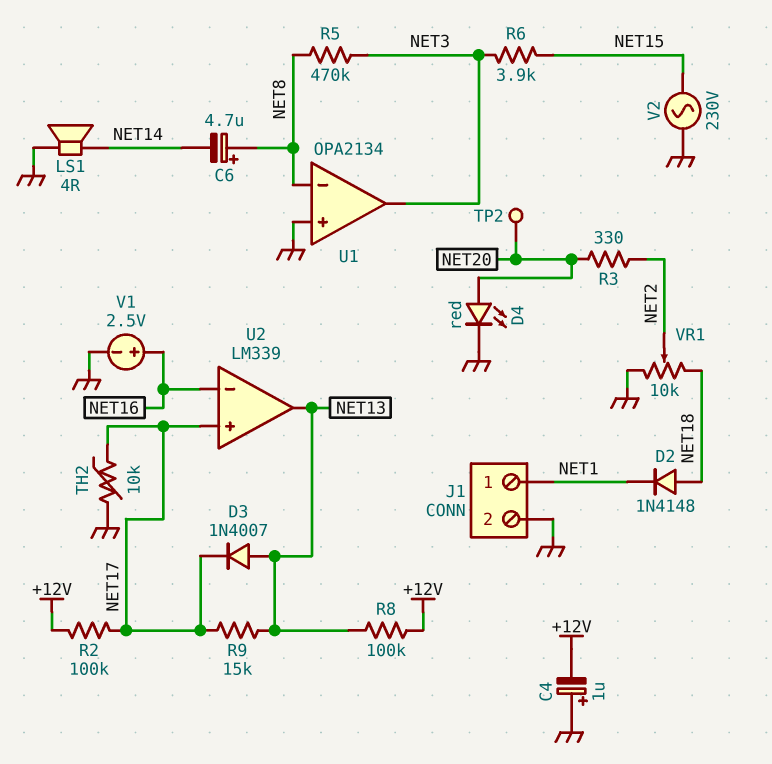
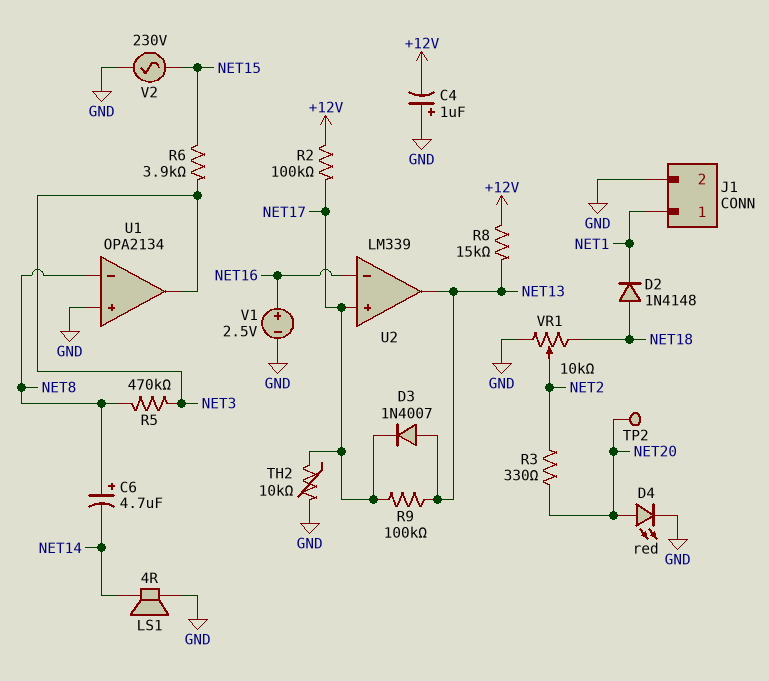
R8: 100k (+12V, NET13) -> 15k (+12V, NET13)
R9: 15k (NET13, NET17) -> 100k (NET13, NET17)

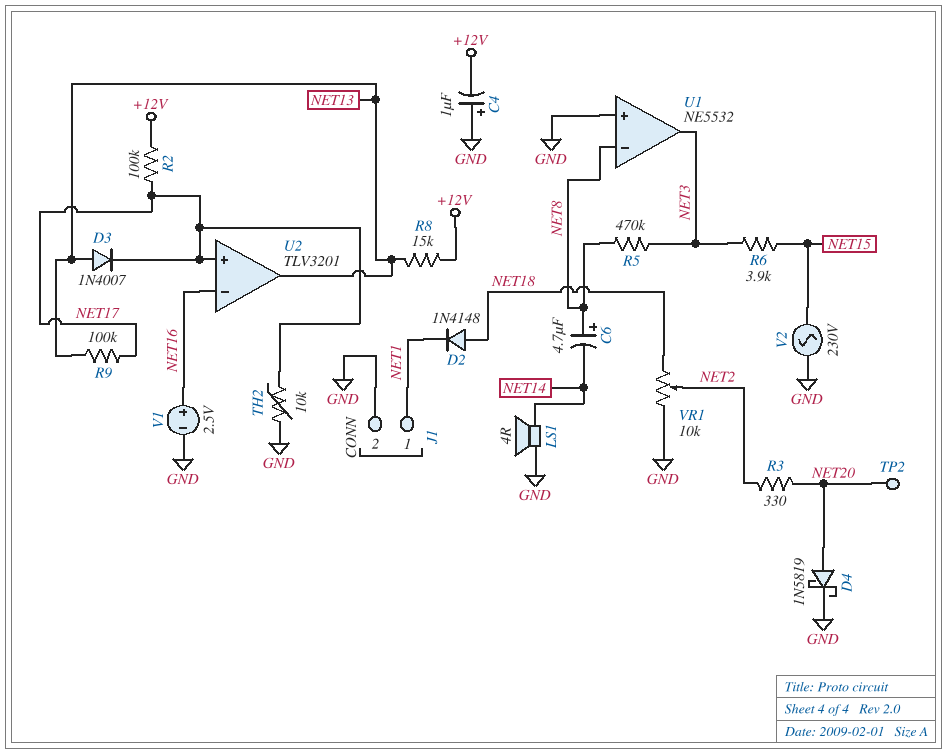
D4: LED red (A NET20, K GND) -> schottky 1N5819 (A NET20, K GND)
U1: OPA2134 -> NE5532
U2: LM339 -> TLV3201

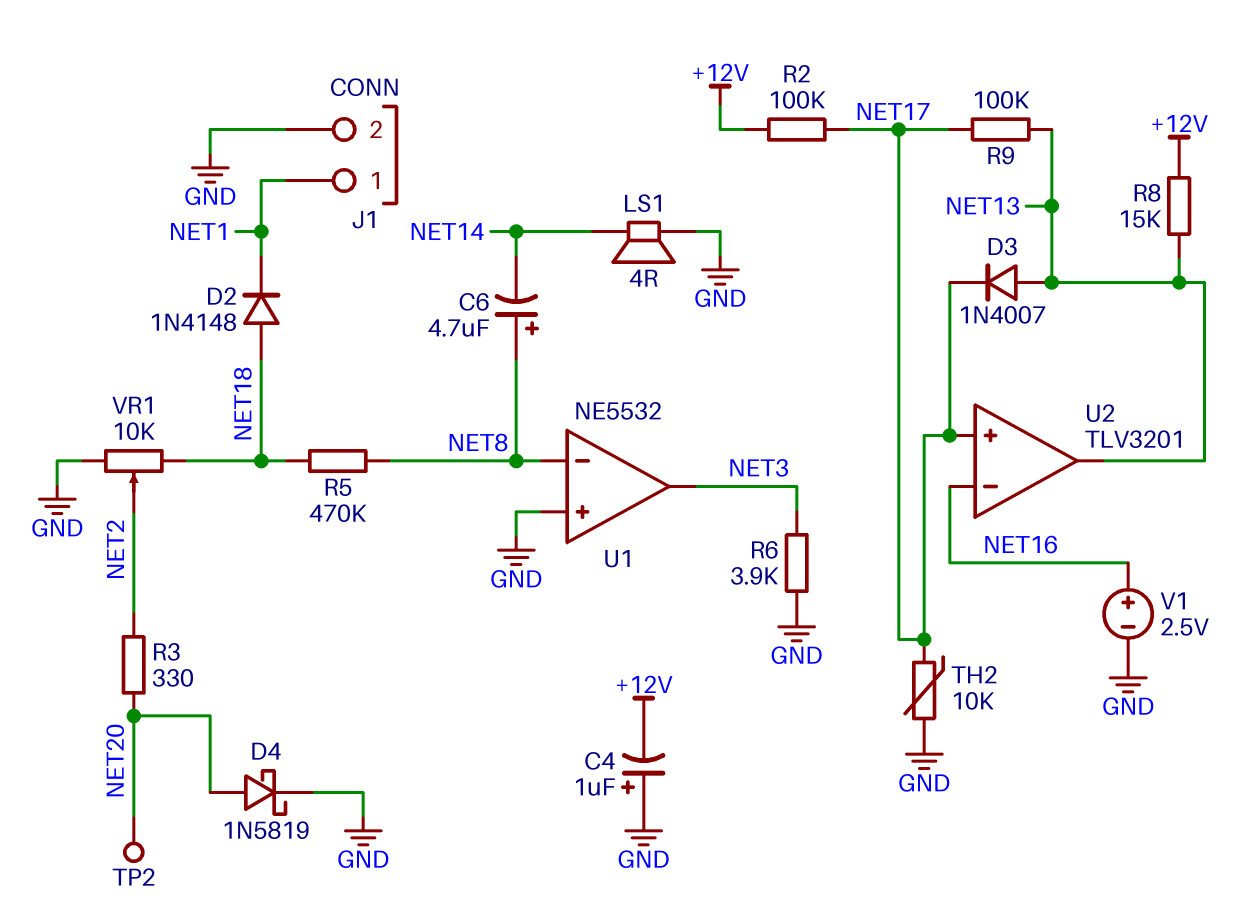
R5: 470k (NET3, NET8) -> 470k (NET8, NET18)
R6: 3.9k (NET3, NET15) -> 3.9k (GND, NET3)
V2: AC 230V (GND, NET15) -> none

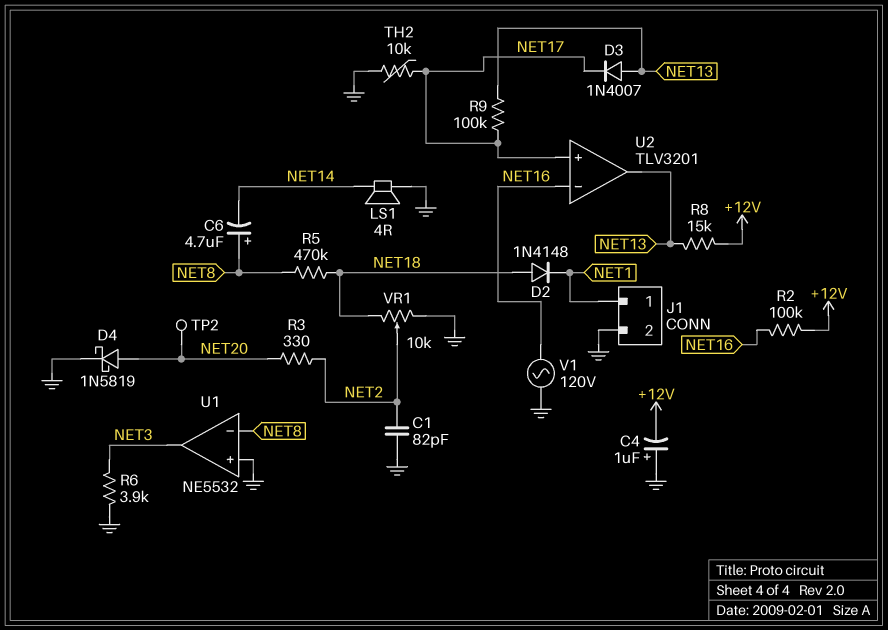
C1: none -> 82pF (GND, NET2)
R2: 100k (+12V, NET17) -> 100k (+12V, NET16)
V1: 2.5V (plus NET16, minus GND) -> AC 120V (GND, NET16)

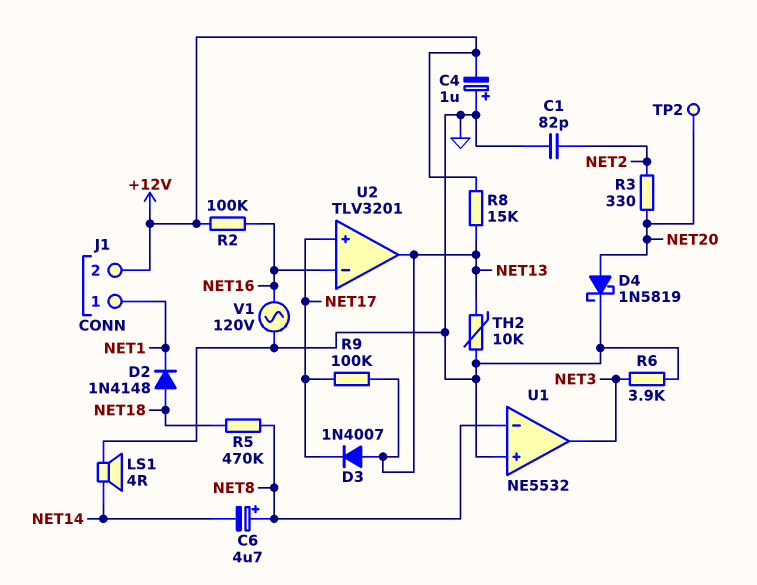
J1 pin 2: GND -> +12V
TH2: 10k (GND, NET17) -> 10k (GND, NET13)
VR1: 10k (GND, NET18, wiper NET2) -> none

